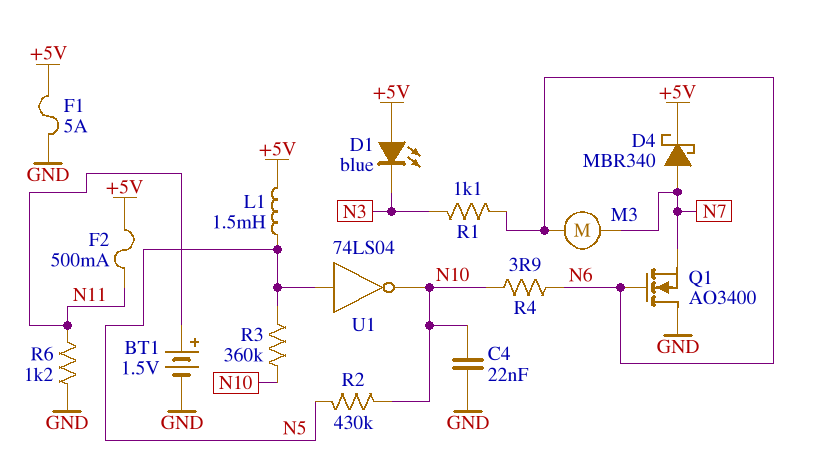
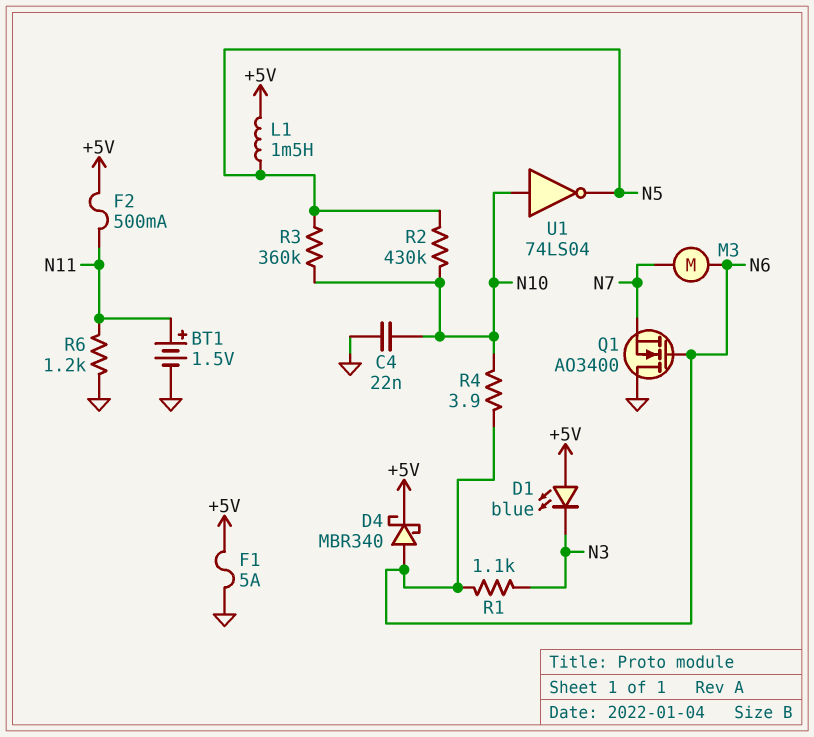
D4: schottky MBR340 (A N7, K +5V) -> schottky MBR340 (A N6, K +5V)
U1: NOT 74LS04 (in N5, out N10) -> NOT 74LS04 (in N10, out N5)

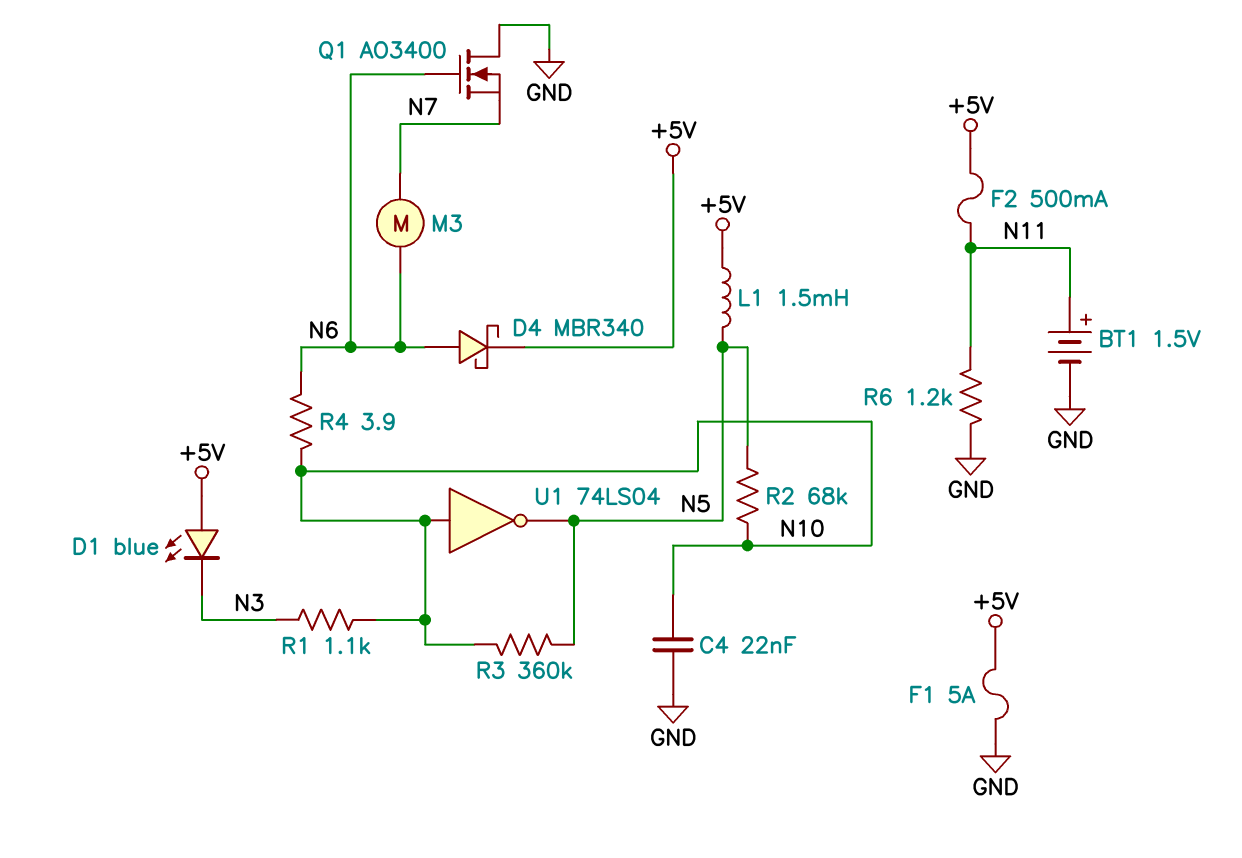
R1: 1.1k (N3, N6) -> 1.1k (N3, N10)
R2: 430k (N5, N10) -> 68k (N5, N10)

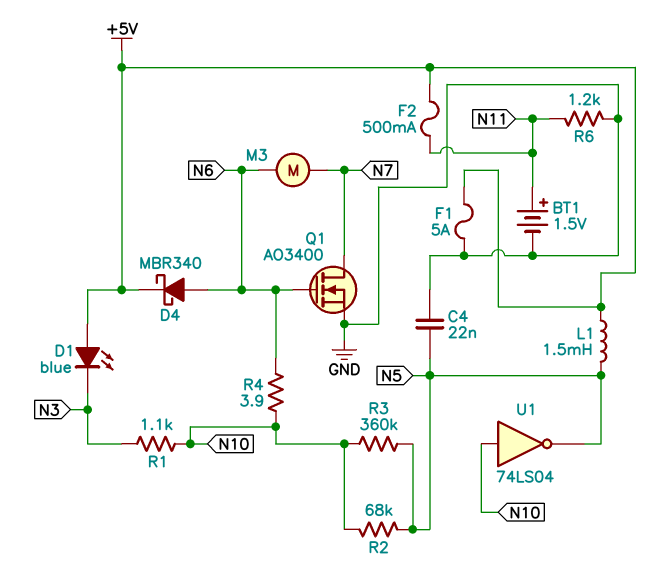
C4: 22nF (GND, N10) -> 22nF (GND, N5)
Q1: NMOS AO3400 (G N6, D GND, S N7) -> NMOS AO3400 (G N6, D N7, S GND)

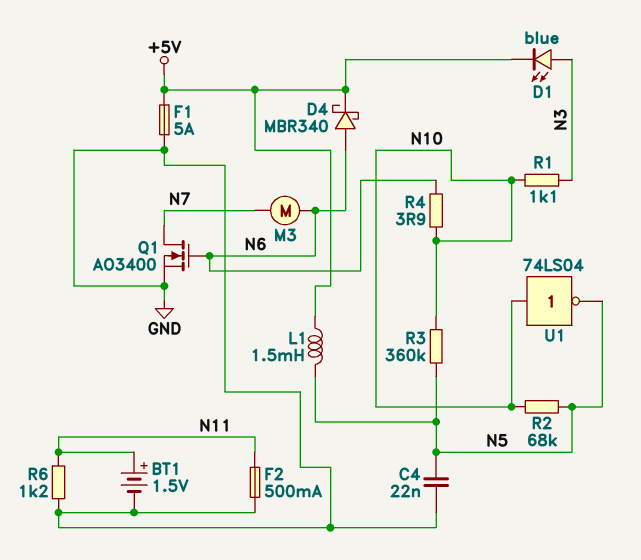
D1: LED blue (A +5V, K N3) -> LED blue (A N3, K +5V)
F2: 500mA (+5V, N11) -> 500mA (GND, N11)

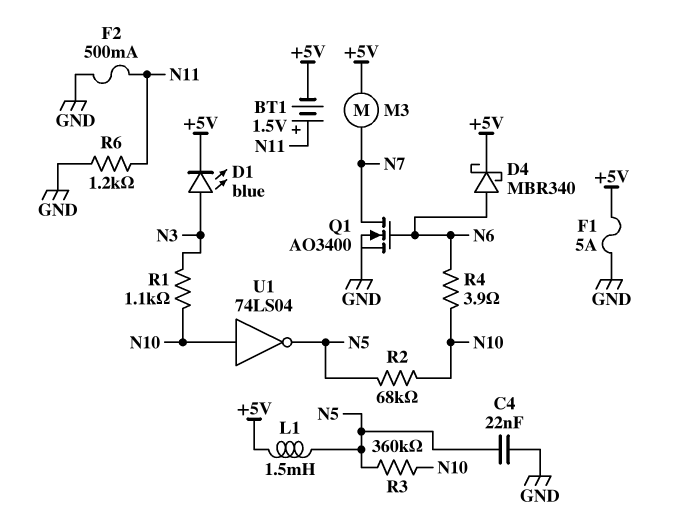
BT1: 1.5V (plus N11, minus GND) -> 1.5V (plus N11, minus +5V)
M3: motor (N6, N7) -> motor (+5V, N7)

